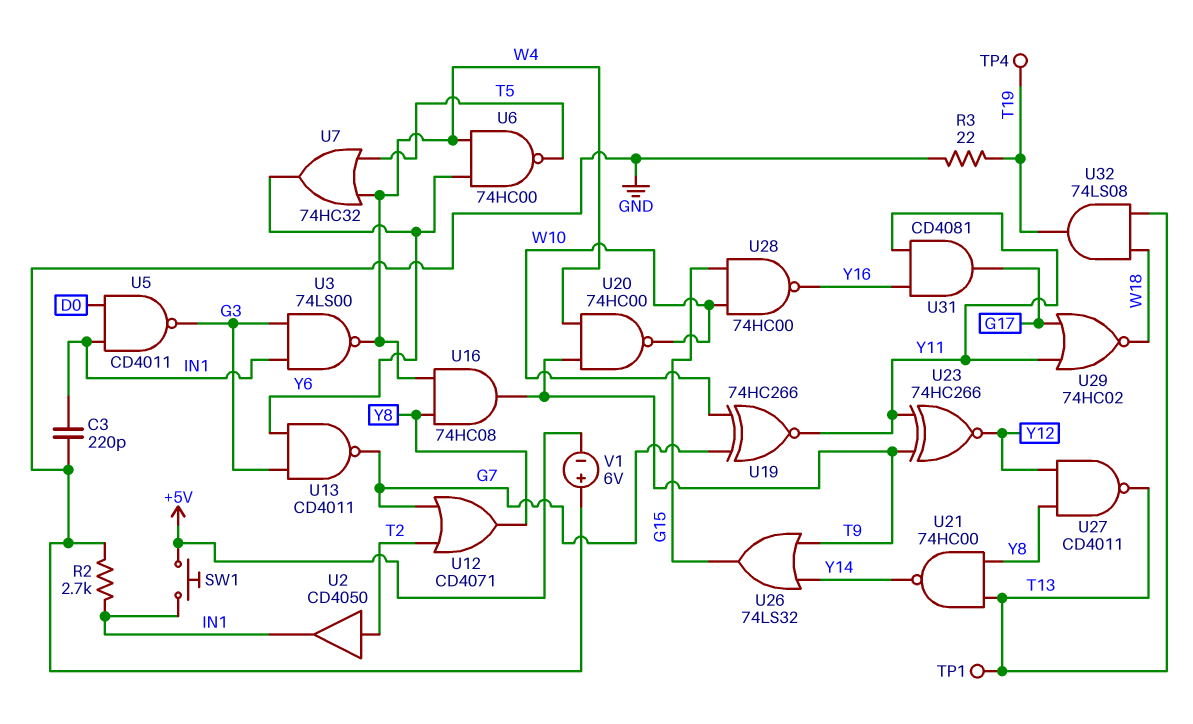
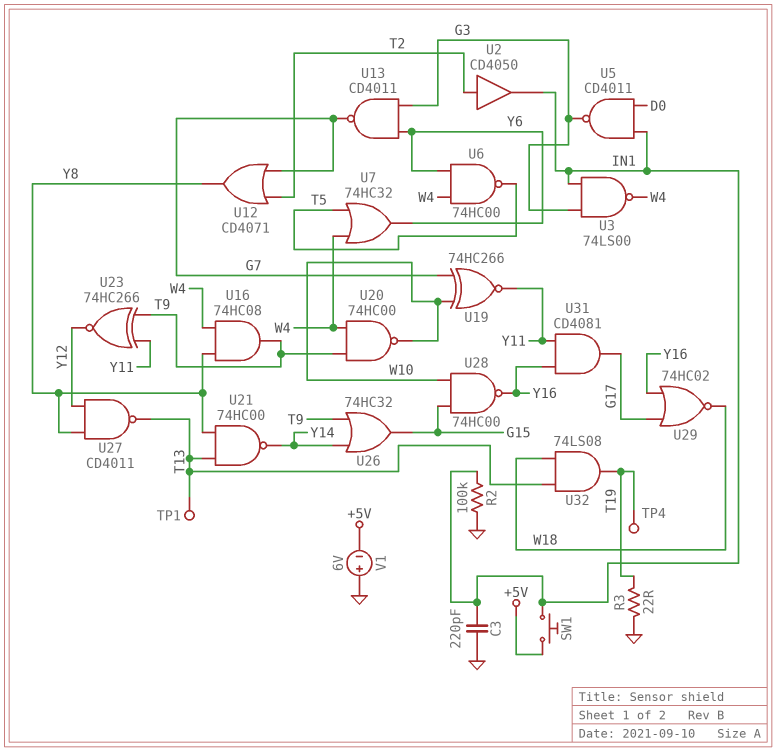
R2: 2.7k (GND, IN1) -> 100k (GND, IN1)
U26: OR 74LS32 (in T9, in Y14, out G15) -> OR 74HC32 (in T9, in Y14, out G15)
U29: NOR 74HC02 (in G17, in Y11, out W18) -> NOR 74HC02 (in G17, in Y16, out W18)

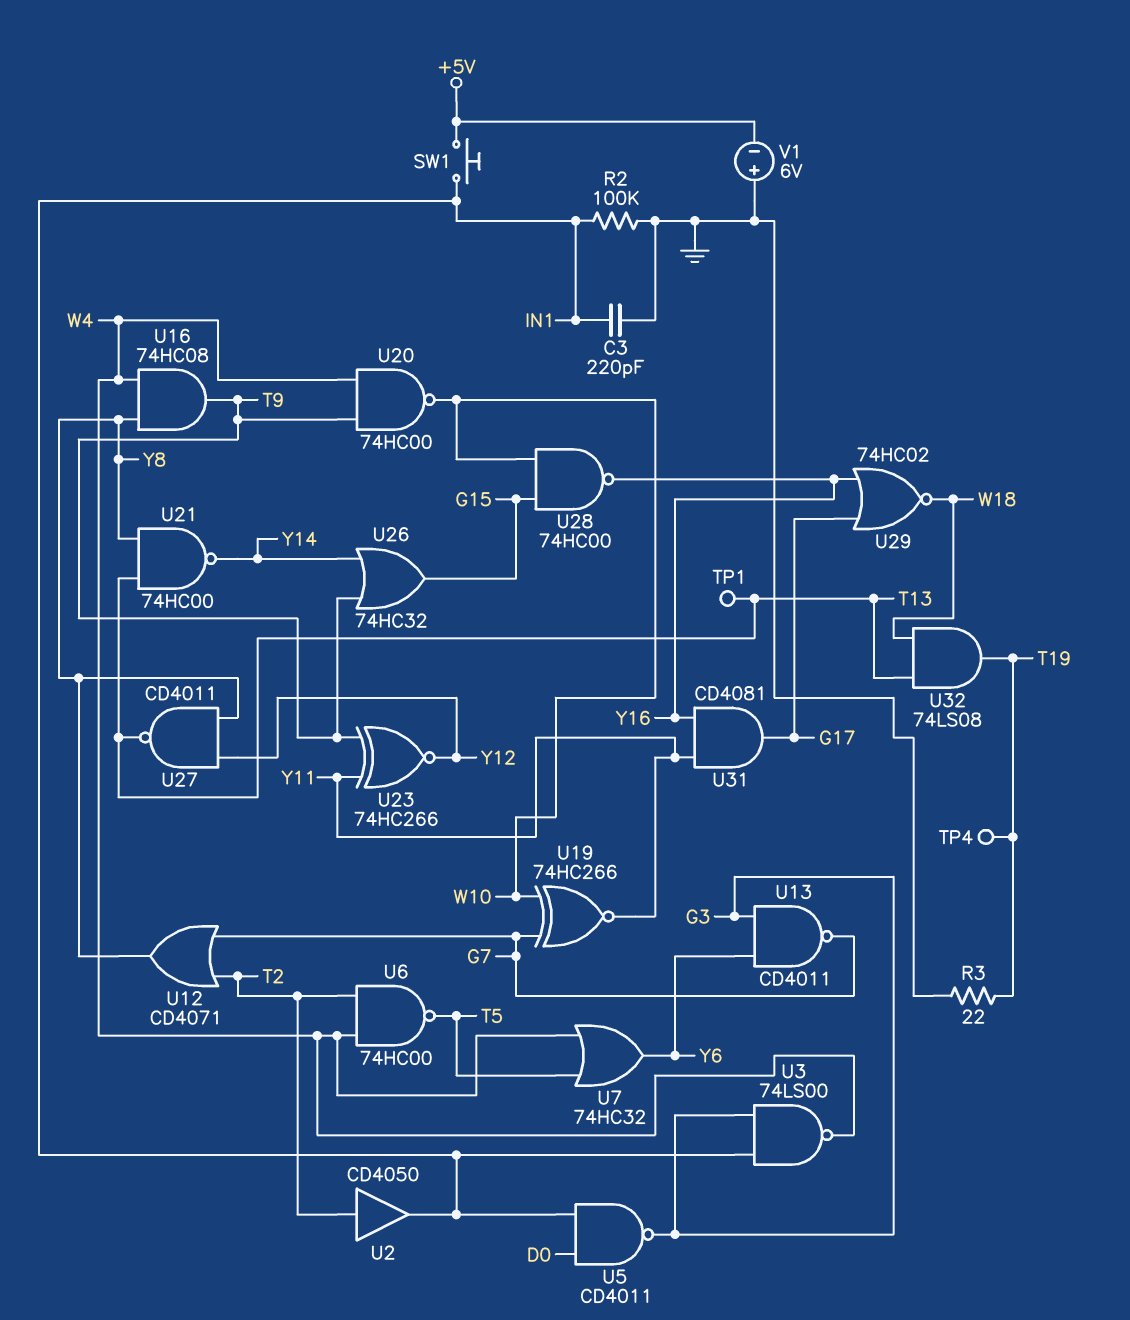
U6: NAND 74HC00 (in W4, in Y6, out T5) -> NAND 74HC00 (in T2, in W4, out T5)

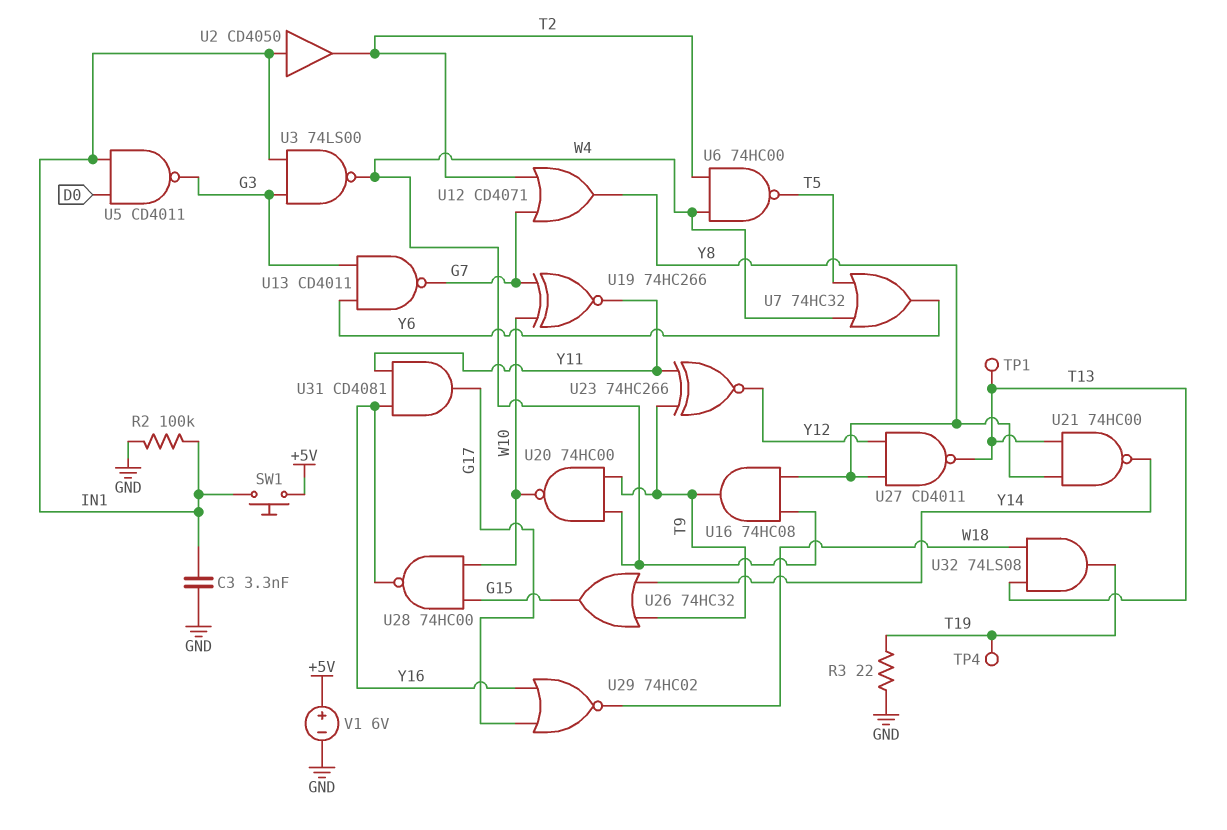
C3: 220pF (GND, IN1) -> 3.3nF (GND, IN1)
U2: buffer CD4050 (in T2, out IN1) -> buffer CD4050 (in IN1, out T2)
V1: 6V (plus GND, minus +5V) -> 6V (plus +5V, minus GND)

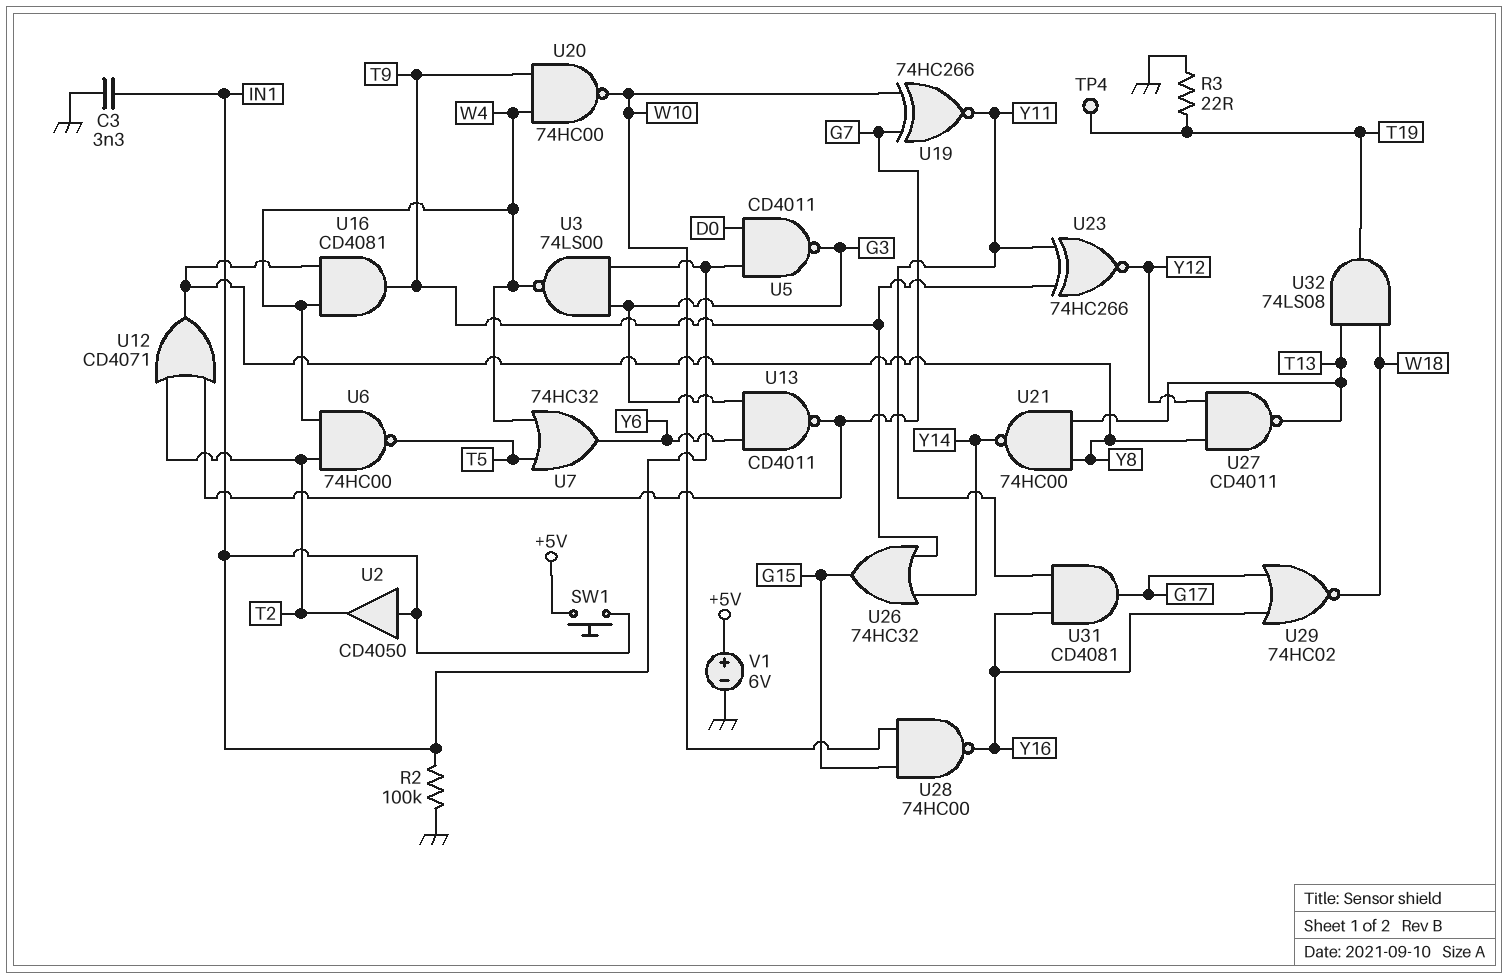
TP1: test point (T13) -> none
U16: AND 74HC08 (in W4, in Y8, out T9) -> AND CD4081 (in W4, in Y8, out T9)

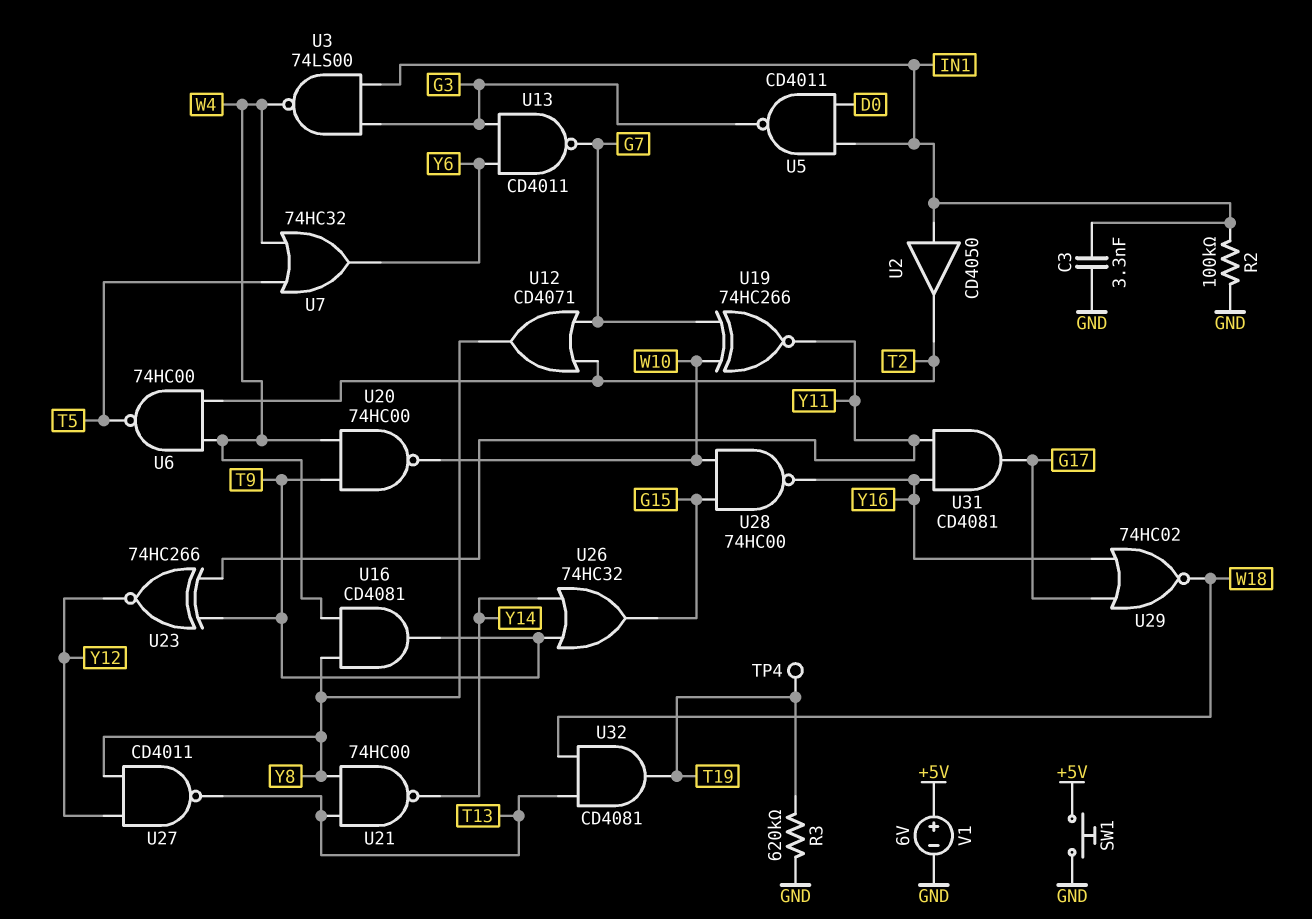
R3: 22 (GND, T19) -> 620k (GND, T19)
SW1: button (+5V, IN1) -> button (+5V, GND)
U32: AND 74LS08 (in T13, in W18, out T19) -> AND CD4081 (in T13, in W18, out T19)

